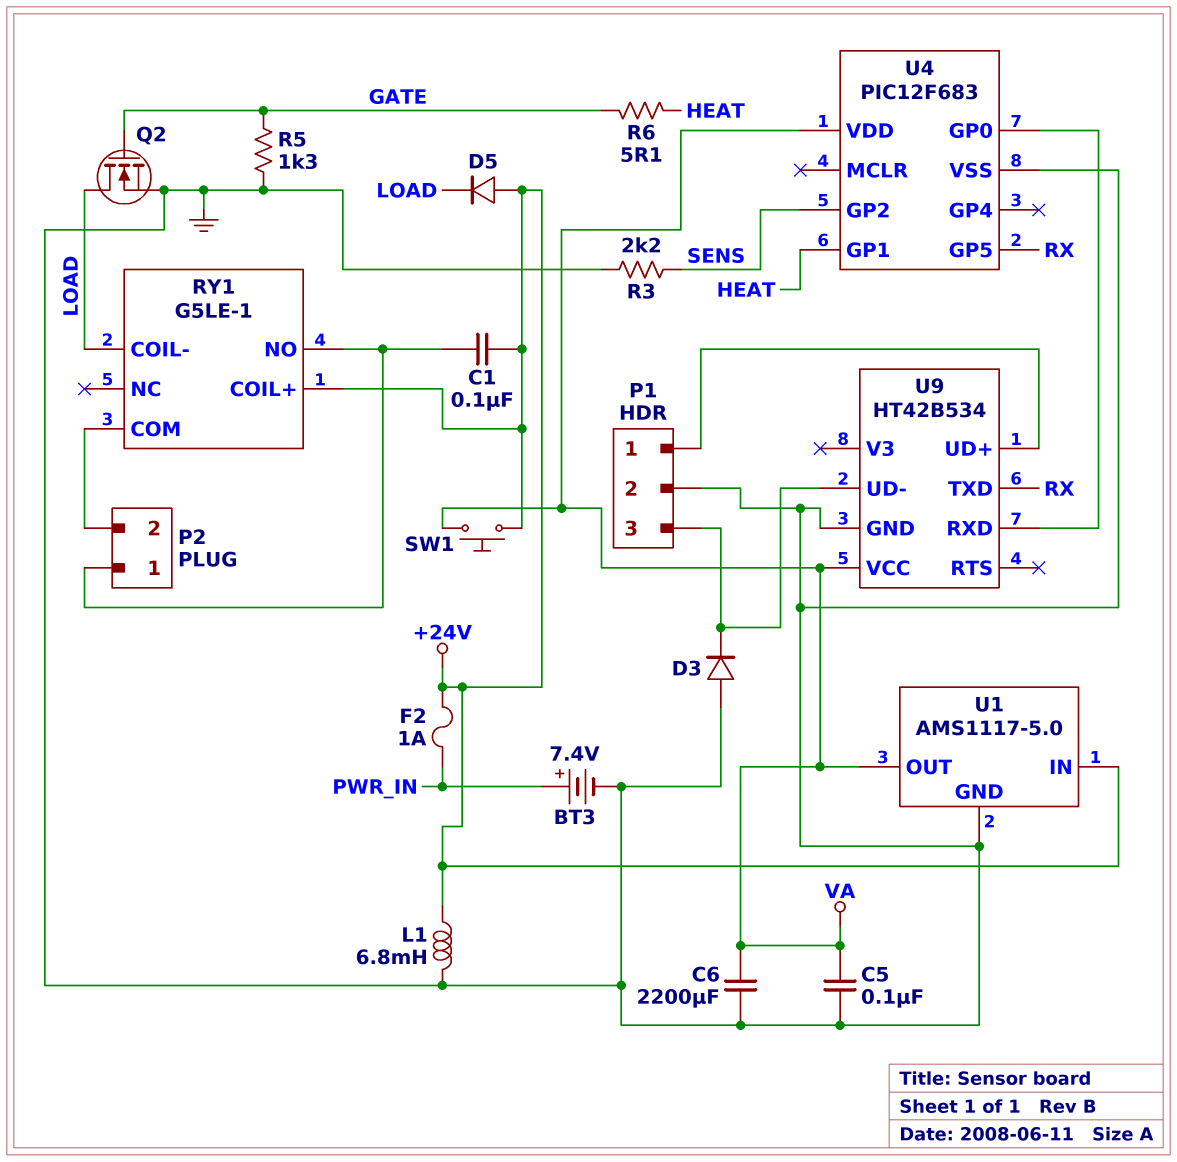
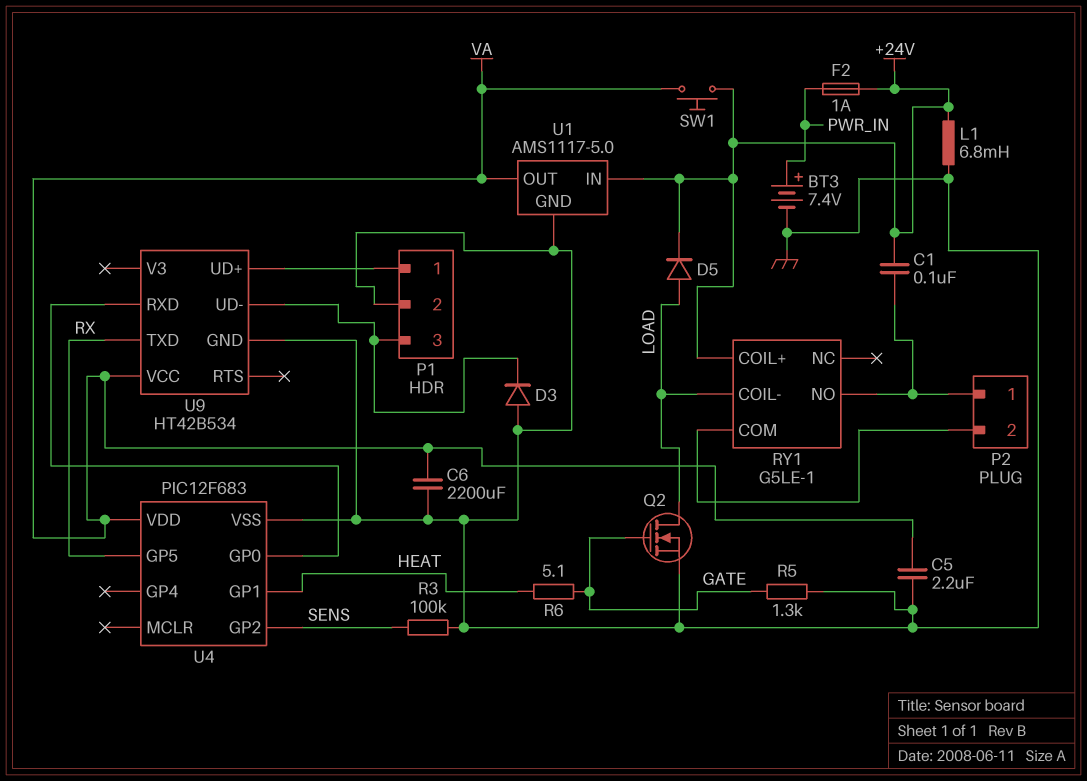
C5: 100nF (GND, VA) -> 2.2uF (GND, VA)
D5: diode (A +24V, K LOAD) -> diode (A LOAD, K +24V)
R3: 2.2k (GND, SENS) -> 100k (GND, SENS)

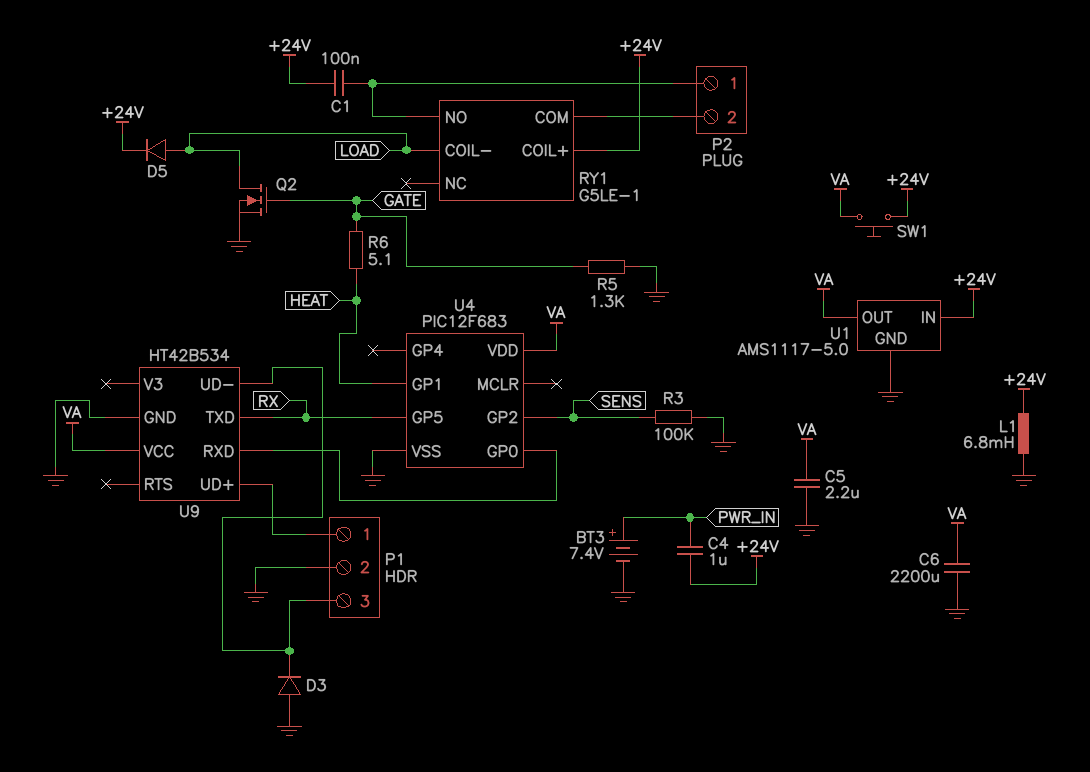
C4: none -> 1uF (+24V, PWR_IN)
F2: 1A (+24V, PWR_IN) -> none

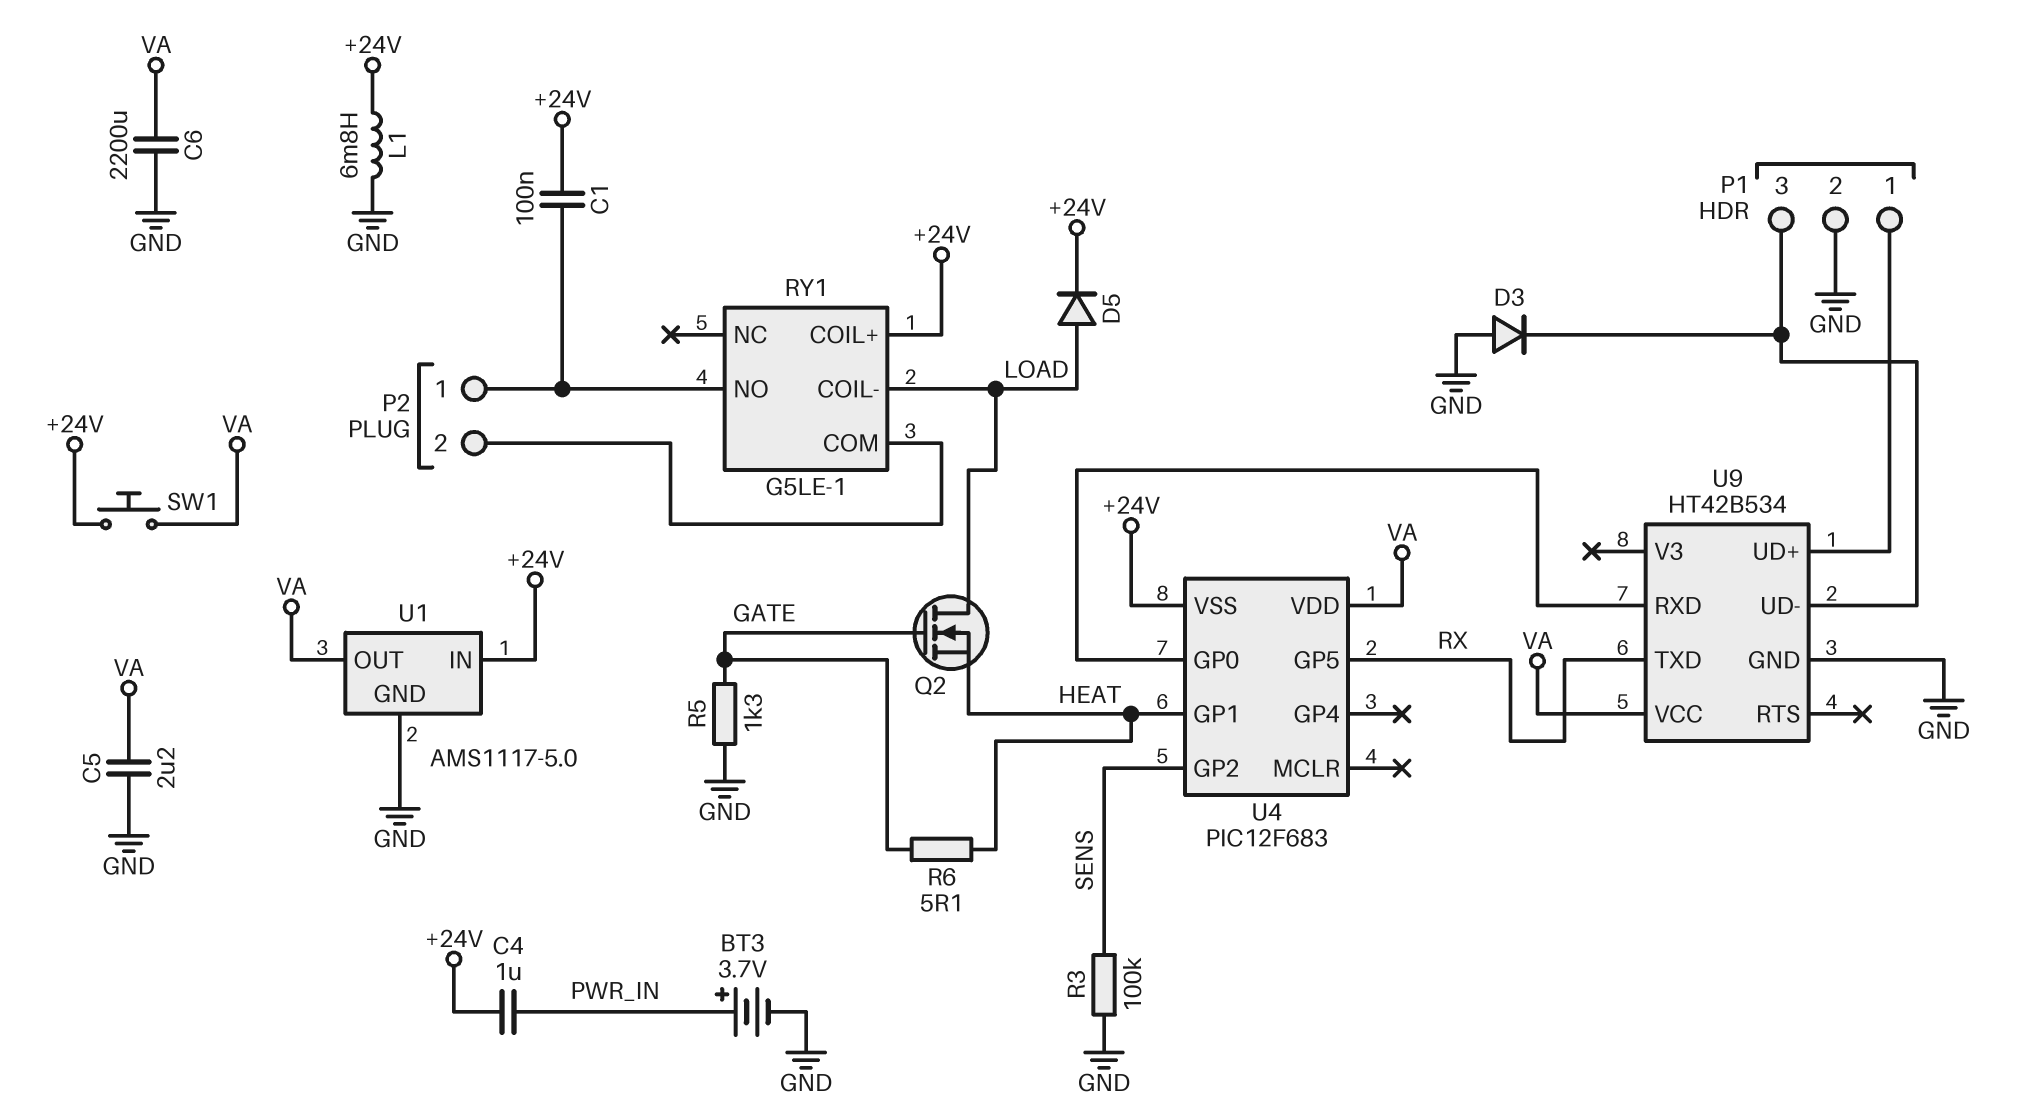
BT3: 7.4V (plus PWR_IN, minus GND) -> 3.7V (plus PWR_IN, minus GND)
Q2: NMOS (G GATE, D LOAD, S GND) -> NMOS (G GATE, D LOAD, S HEAT)
U4 pin VSS: GND -> +24V

